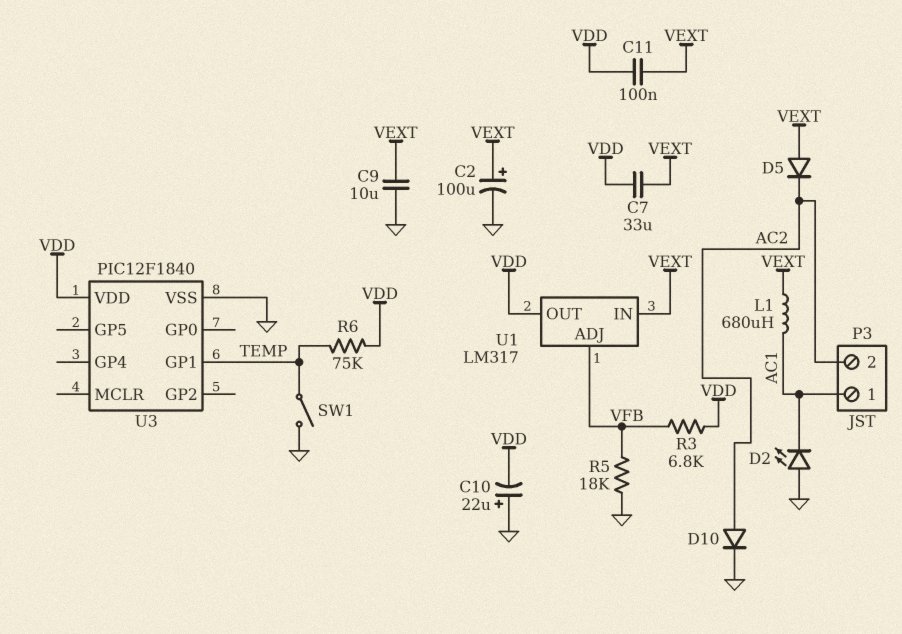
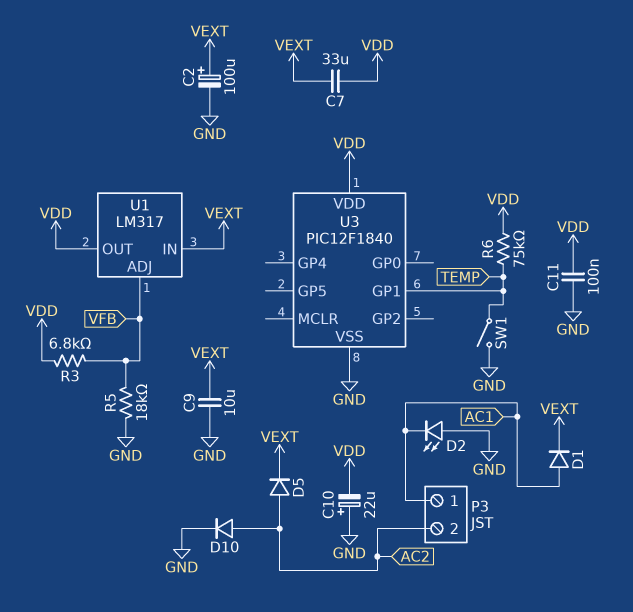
C11: 100nF (VDD, VEXT) -> 100nF (GND, VDD)
D1: none -> diode (A AC1, K VEXT)
D5: diode (A VEXT, K AC2) -> diode (A AC2, K VEXT)
L1: 680uH (AC1, VEXT) -> none

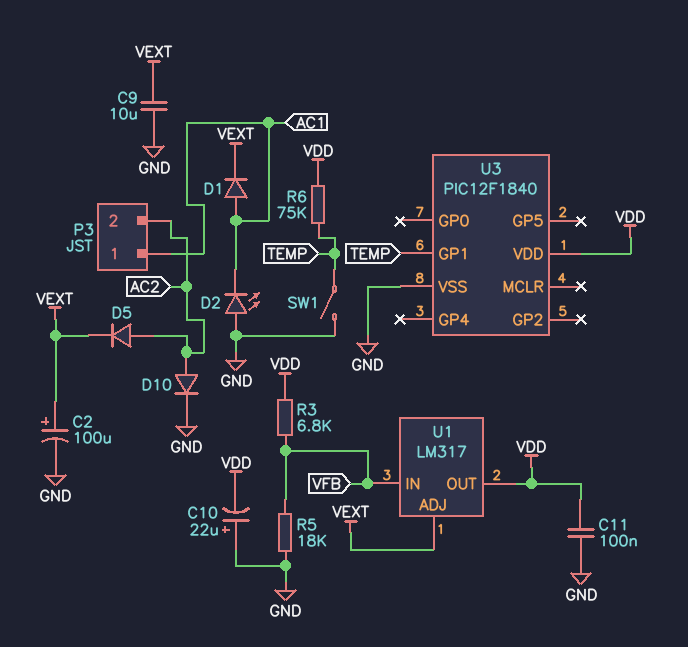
C7: 33uF (VDD, VEXT) -> none
U1 pin ADJ: VFB -> VEXT
U1 pin IN: VEXT -> VFB

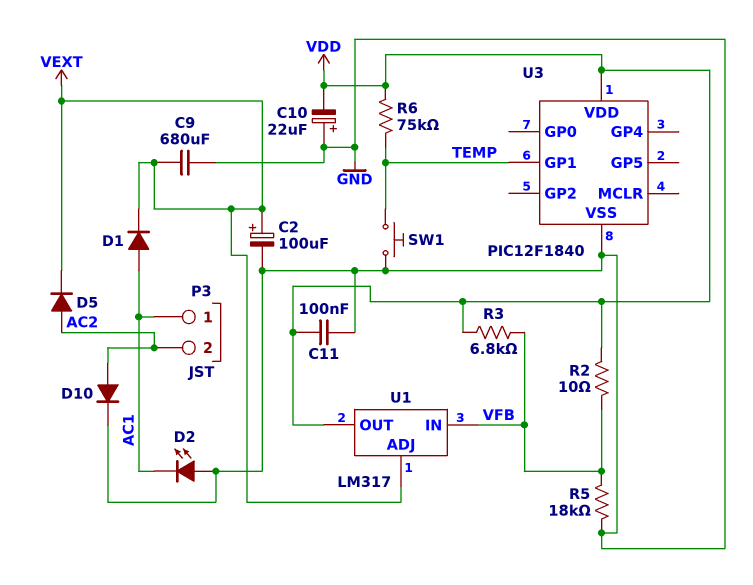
C9: 10uF (GND, VEXT) -> 680uF (GND, VEXT)
R2: none -> 10 (VDD, VFB)
SW1: switch (GND, TEMP) -> button (GND, TEMP)

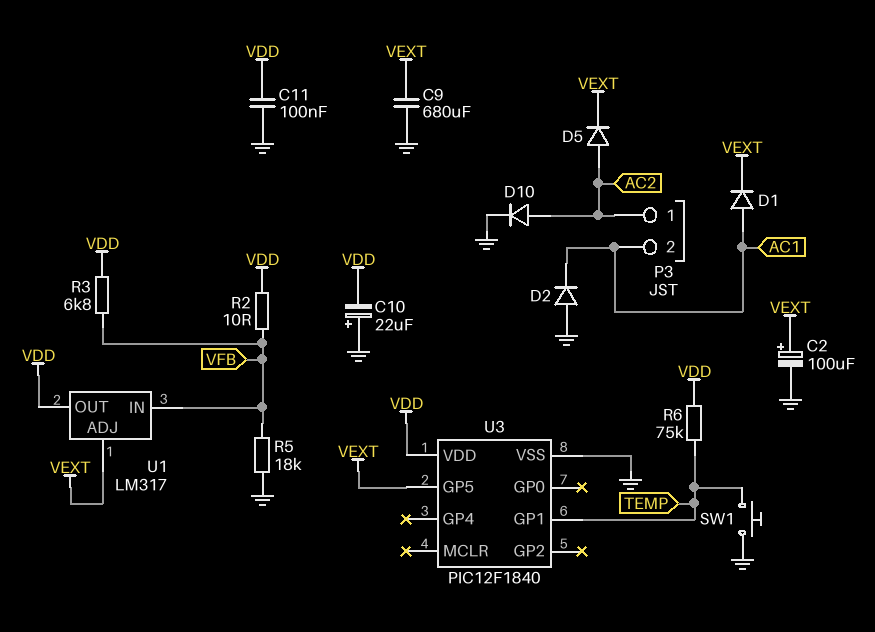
D2: LED (A GND, K AC1) -> diode (A GND, K AC1)
P3 pin 1: AC1 -> AC2
P3 pin 2: AC2 -> AC1
U3 pin GP5: none -> VEXT

